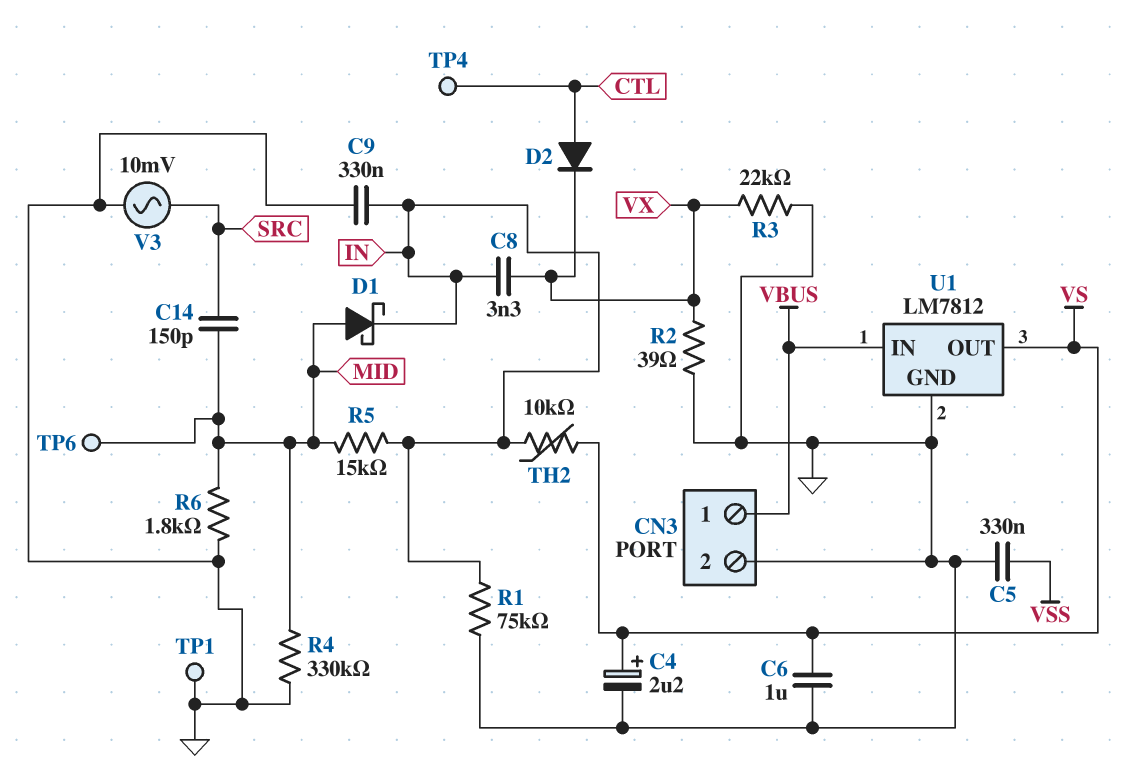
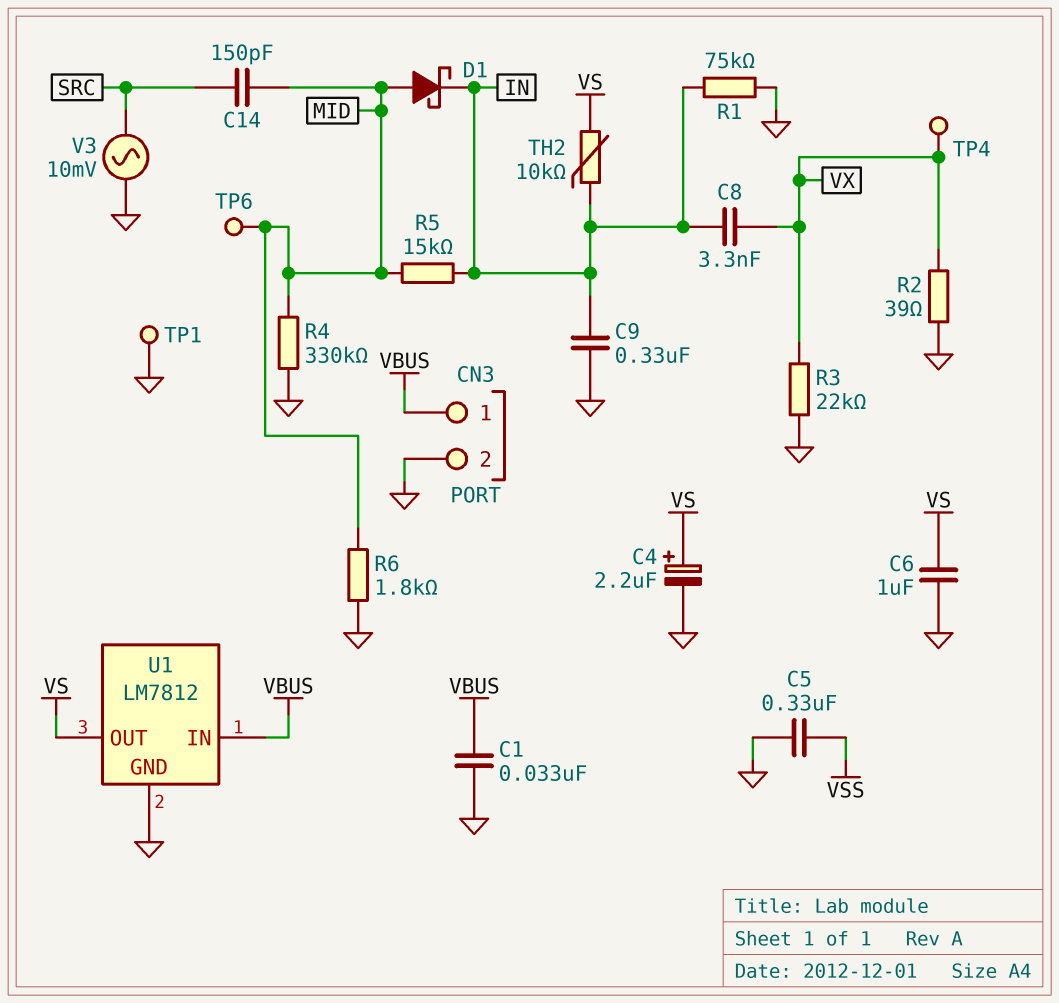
C1: none -> 33nF (GND, VBUS)
D2: diode (A CTL, K VX) -> none
TP4: test point (CTL) -> test point (VX)

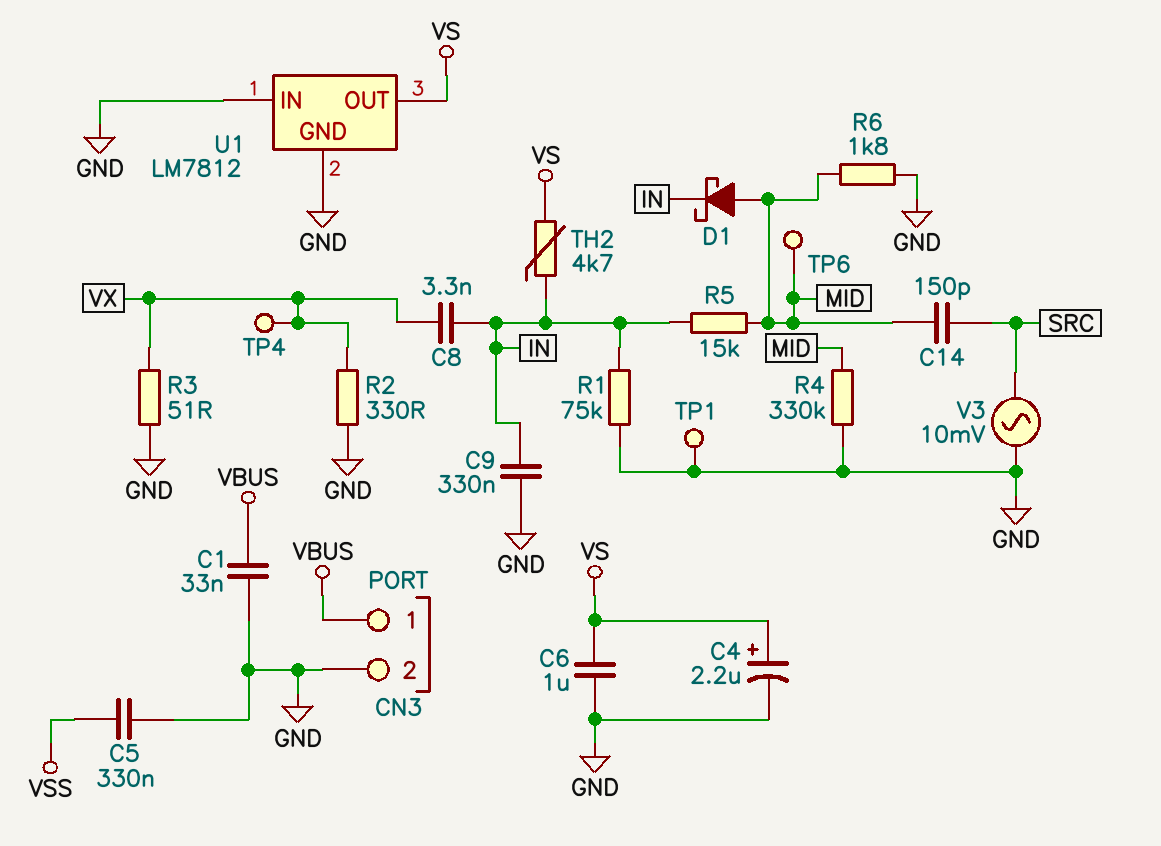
R2: 39 (GND, VX) -> 330 (GND, VX)
R3: 22k (GND, VX) -> 51 (GND, VX)
TH2: 10k (IN, VS) -> 4.7k (IN, VS)
U1 pin IN: VBUS -> GND

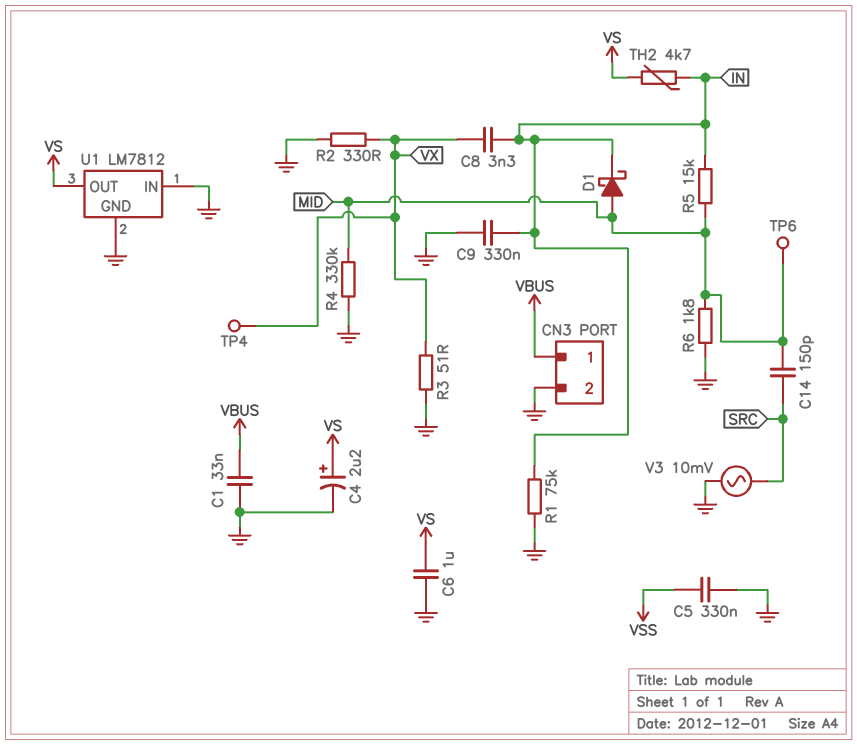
TP1: test point (GND) -> none

